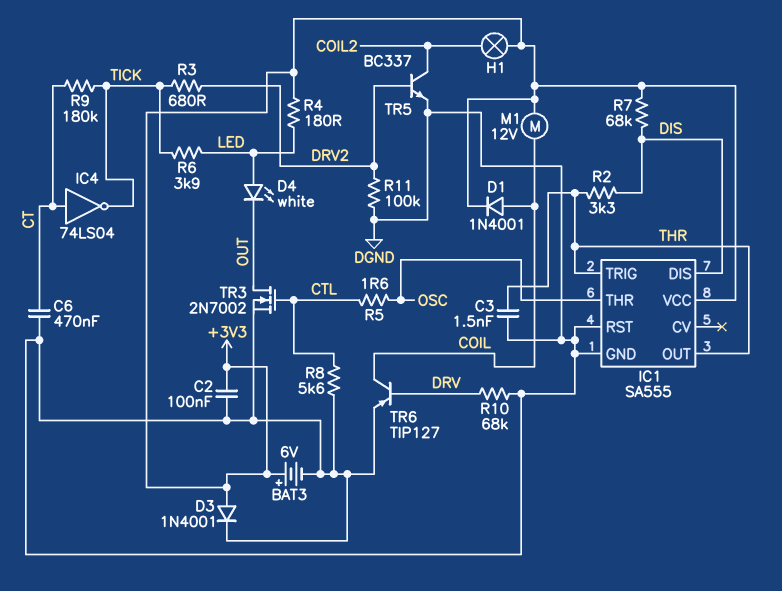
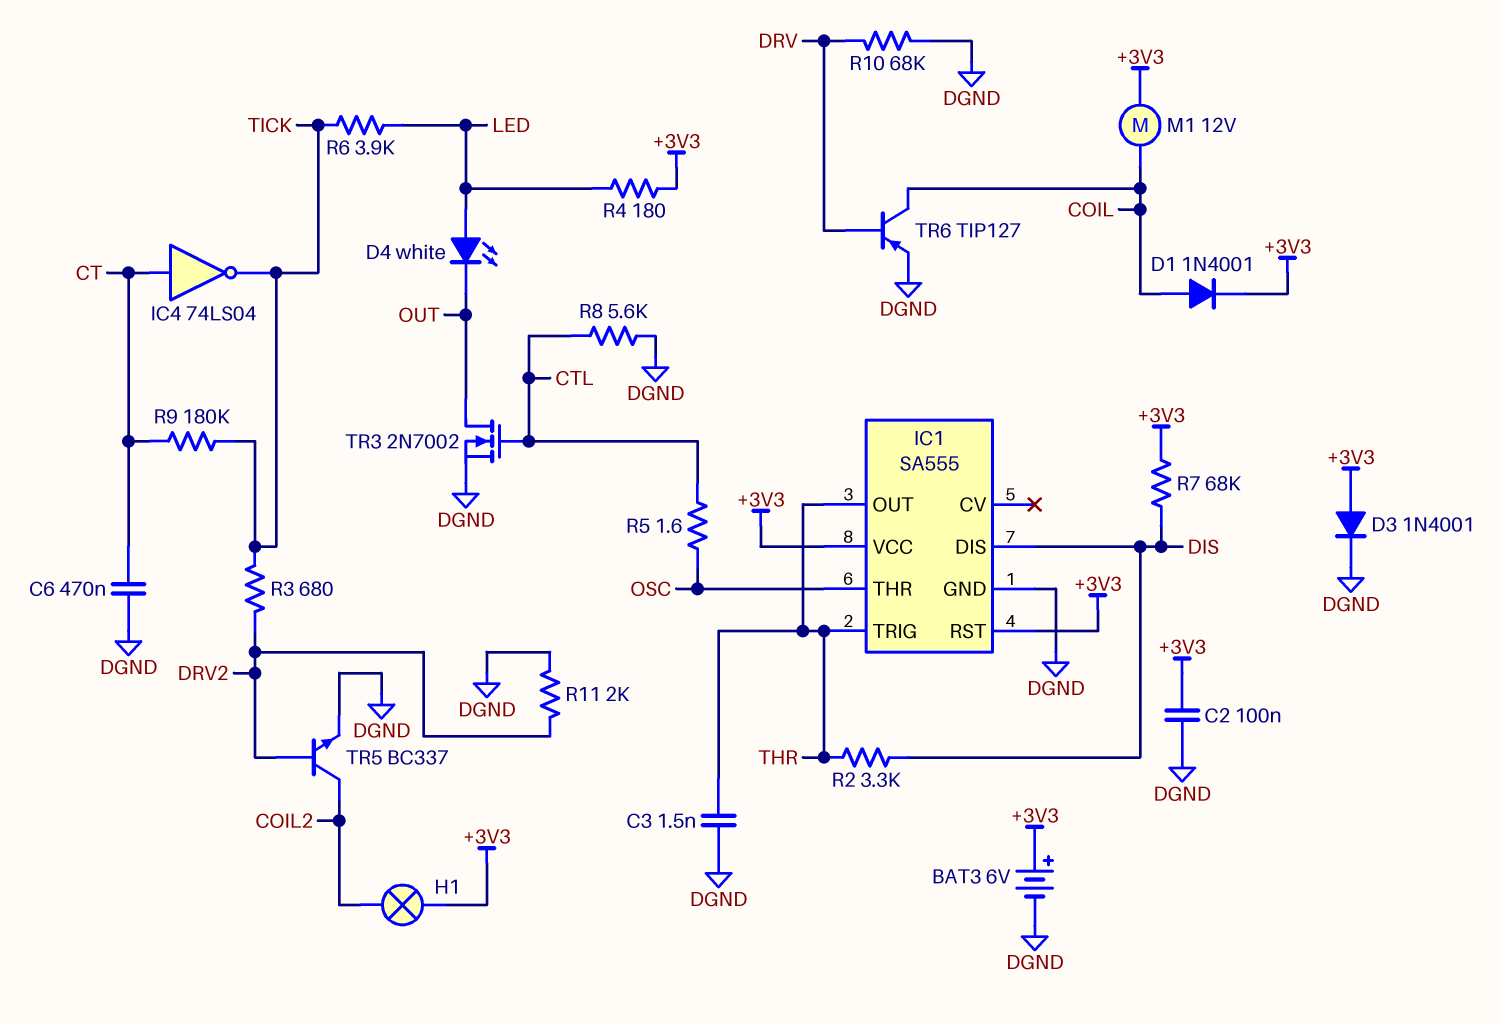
IC1 pin RST: DGND -> +3V3
R11: 100k (DGND, DRV2) -> 2k (DGND, DRV2)

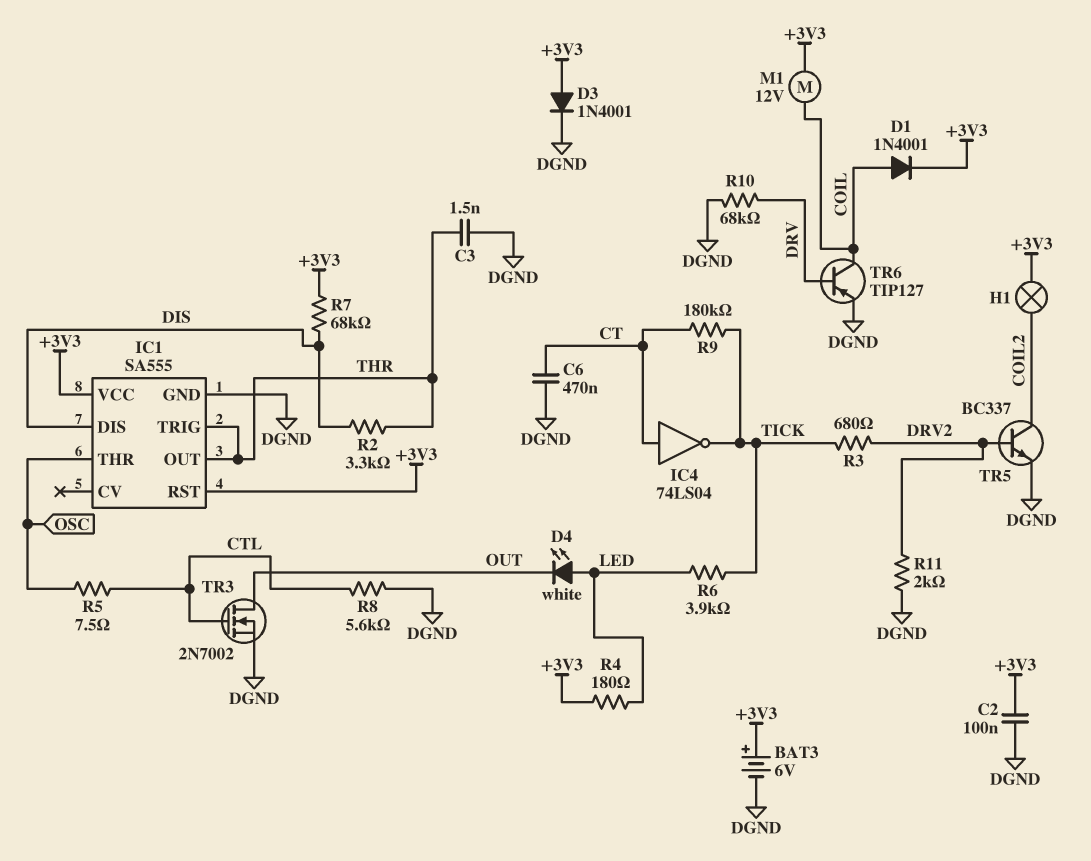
R5: 1.6 (CTL, OSC) -> 7.5 (CTL, OSC)

